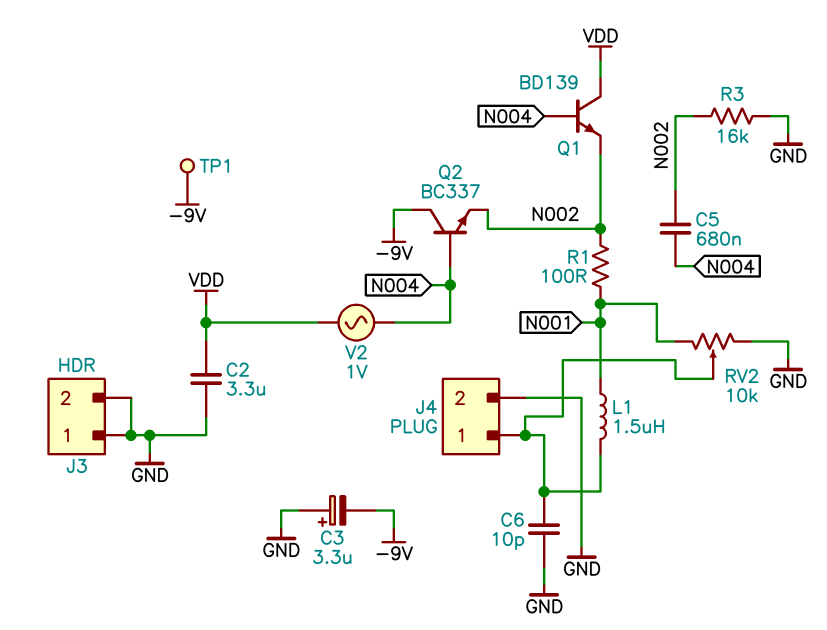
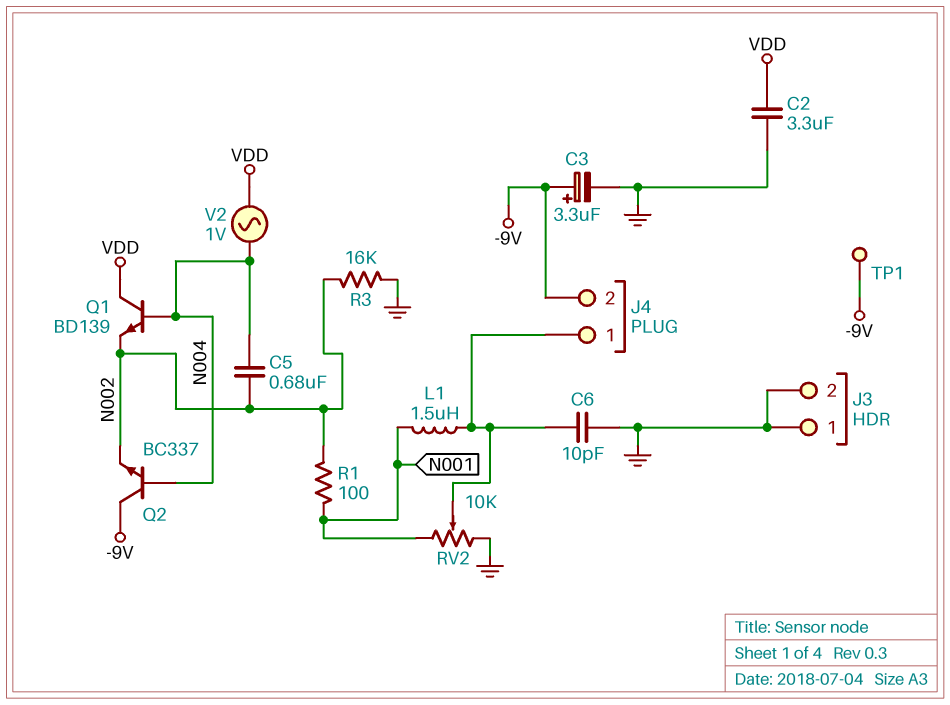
C3: 3.3uF (plus GND, minus -9V) -> 3.3uF (plus -9V, minus GND)
J4 pin 2: GND -> -9V

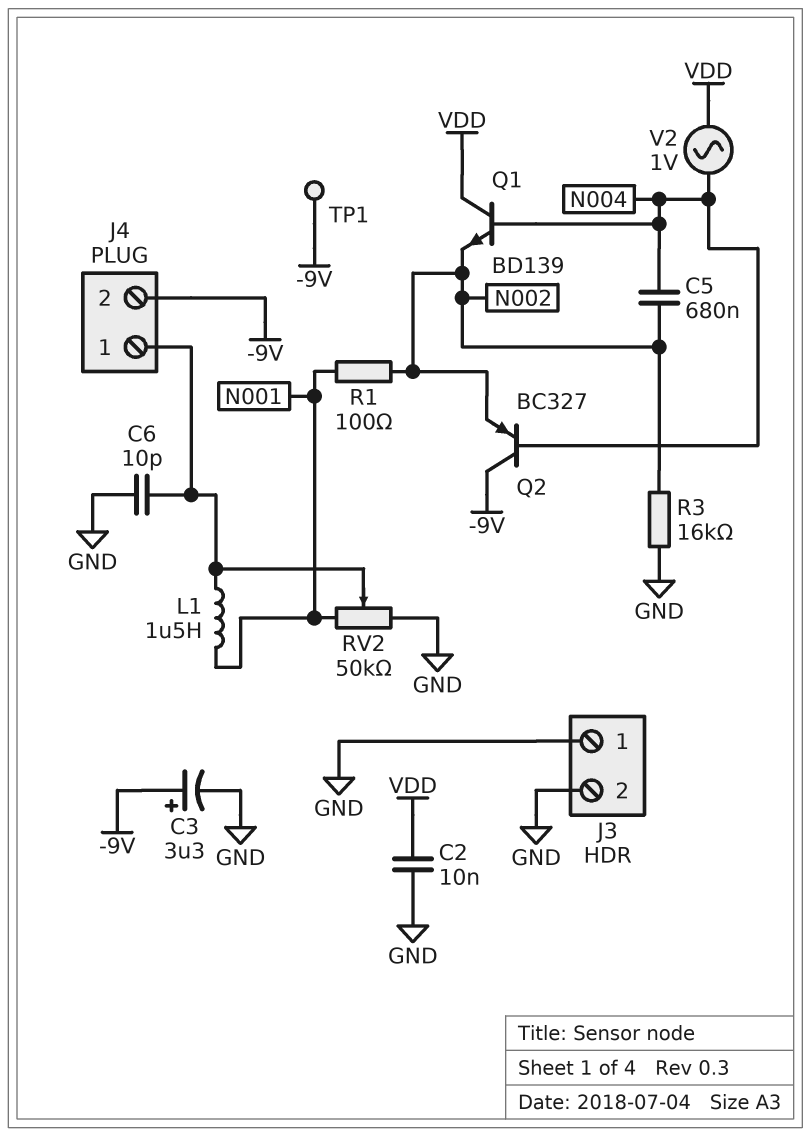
C2: 3.3uF (GND, VDD) -> 10nF (GND, VDD)
Q2: NPN BC337 (B N004, C -9V, E N002) -> PNP BC327 (B N004, C -9V, E N002)
RV2: 10k (GND, N001, wiper J4/1) -> 50k (GND, N001, wiper J4/1)

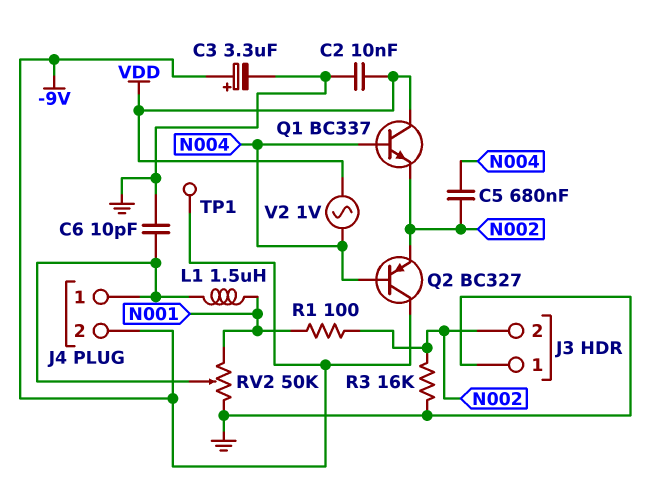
J3 pin 2: GND -> N002
Q1: NPN BD139 (B N004, C VDD, E N002) -> NPN BC337 (B N004, C VDD, E N002)

